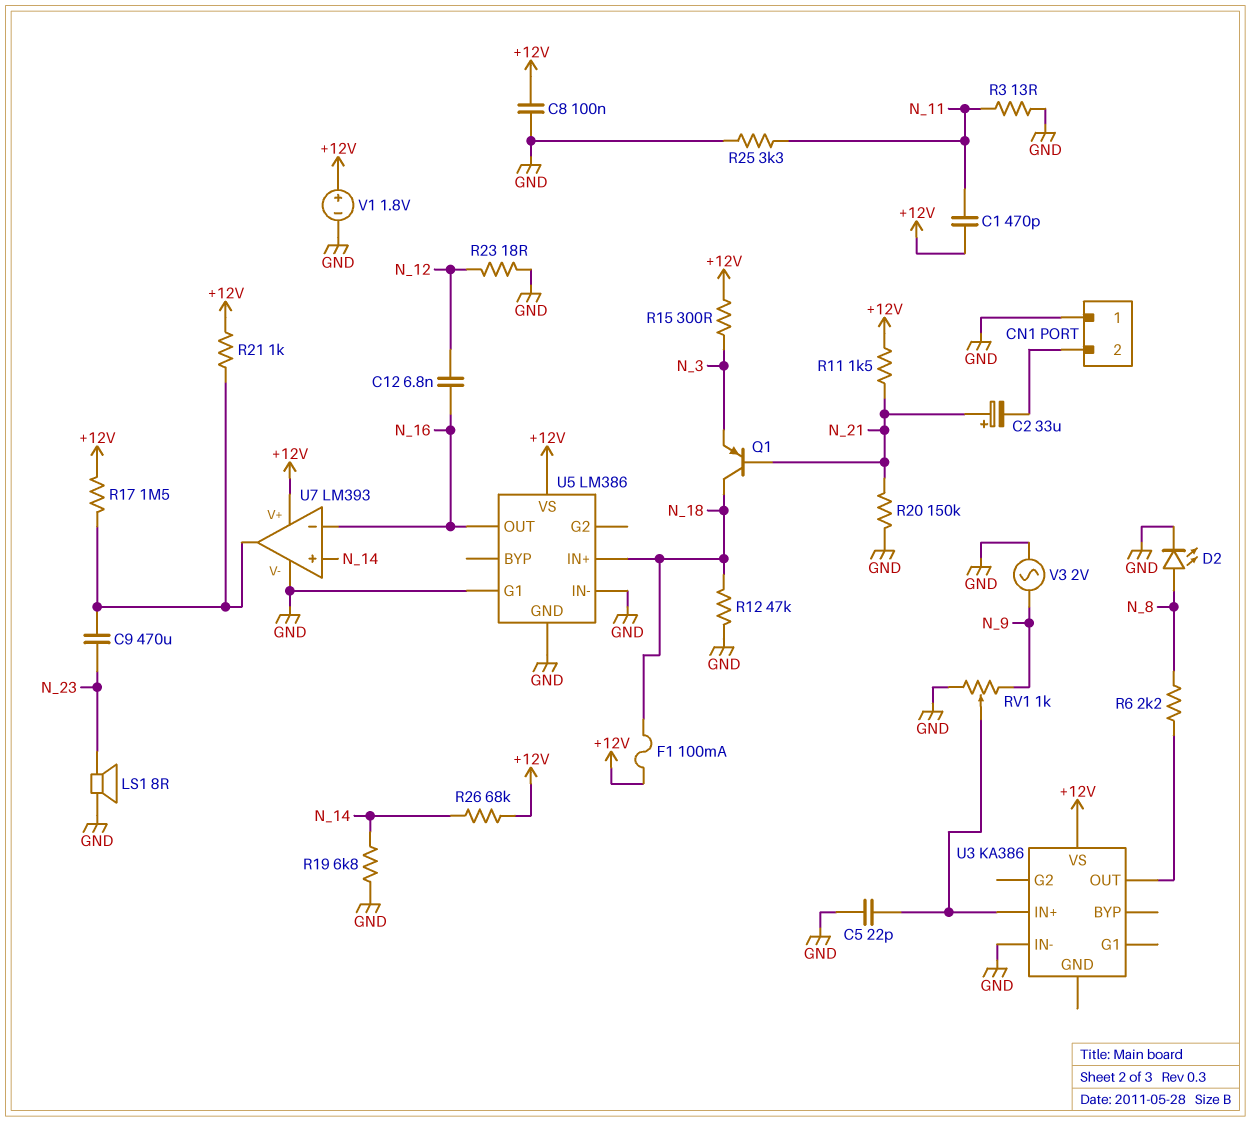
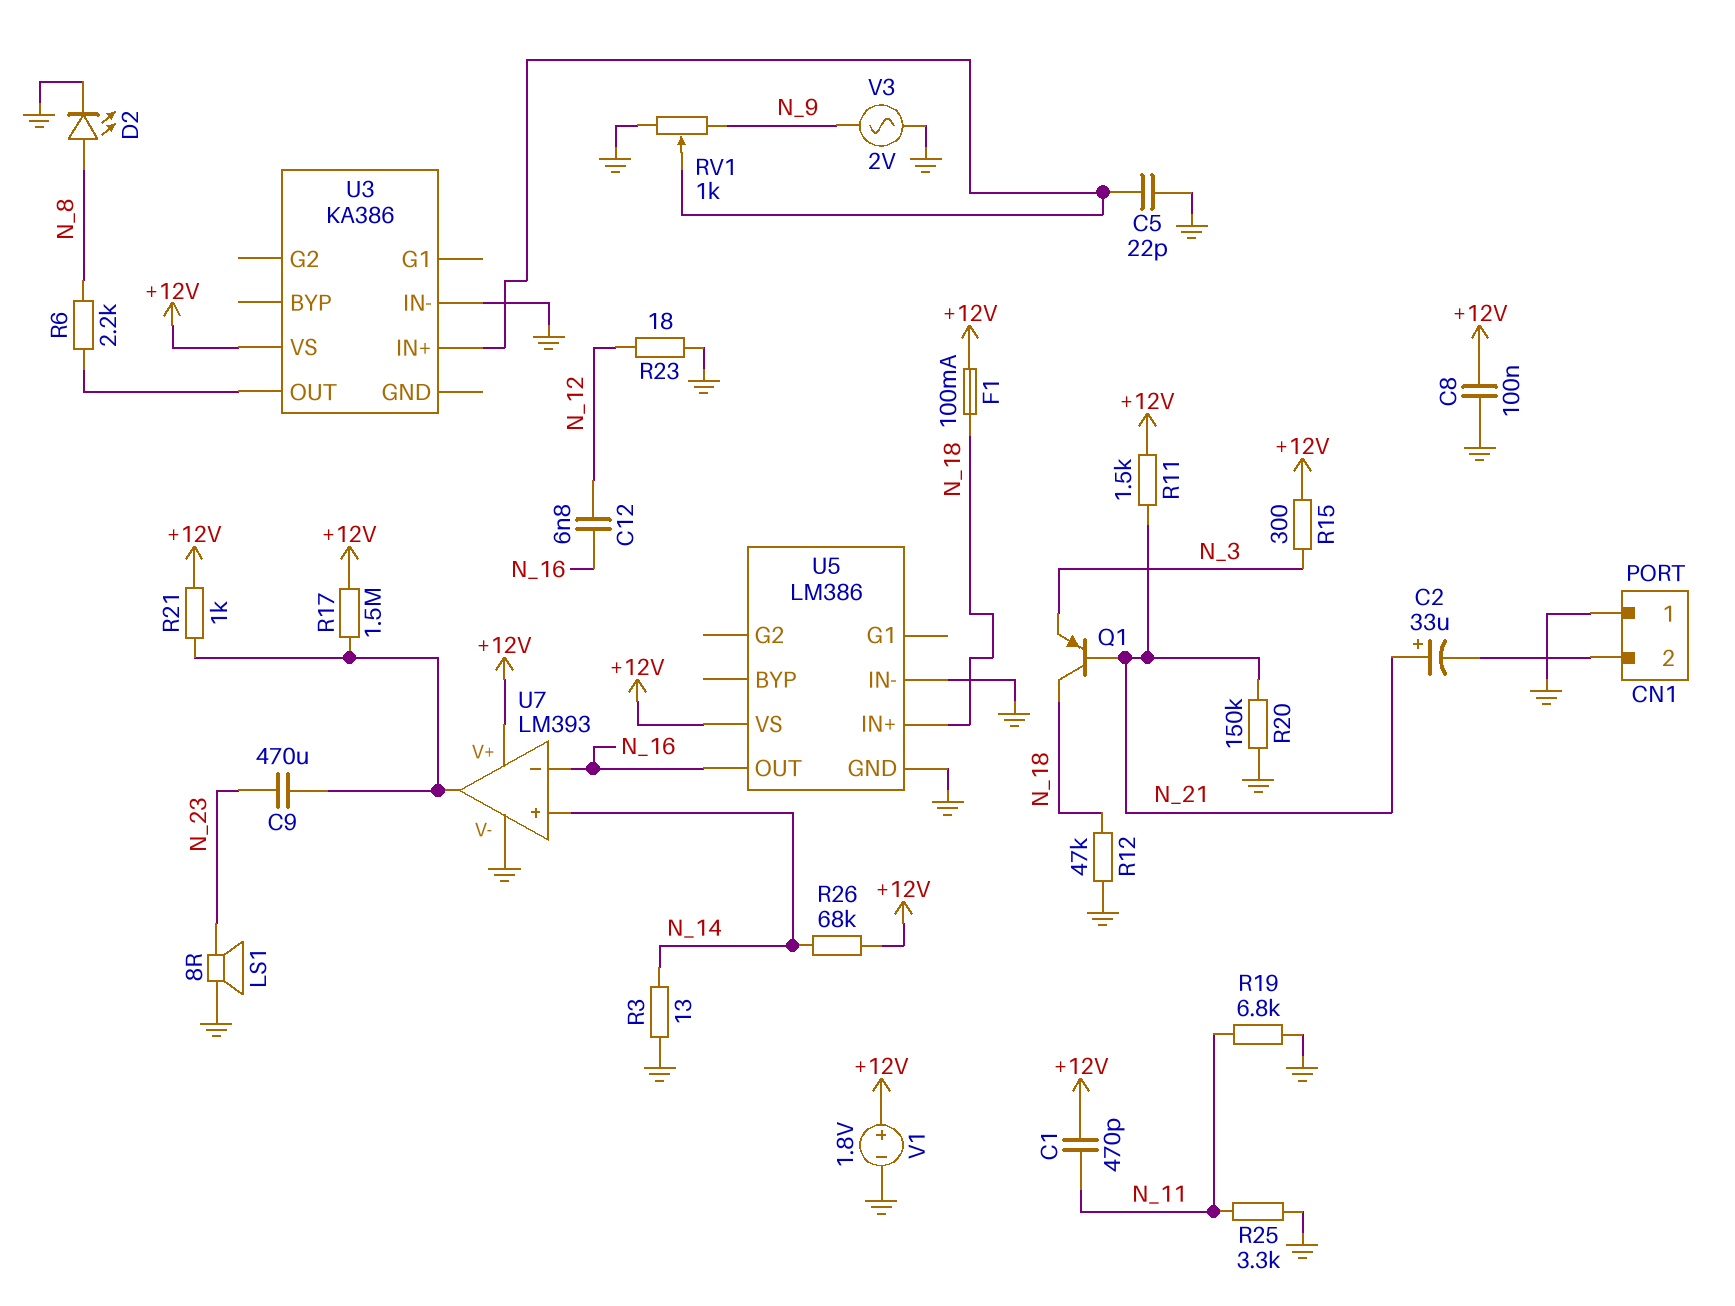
R3: 13 (GND, N_11) -> 13 (GND, N_14)
R19: 6.8k (GND, N_14) -> 6.8k (GND, N_11)
U5 pin G1: GND -> none

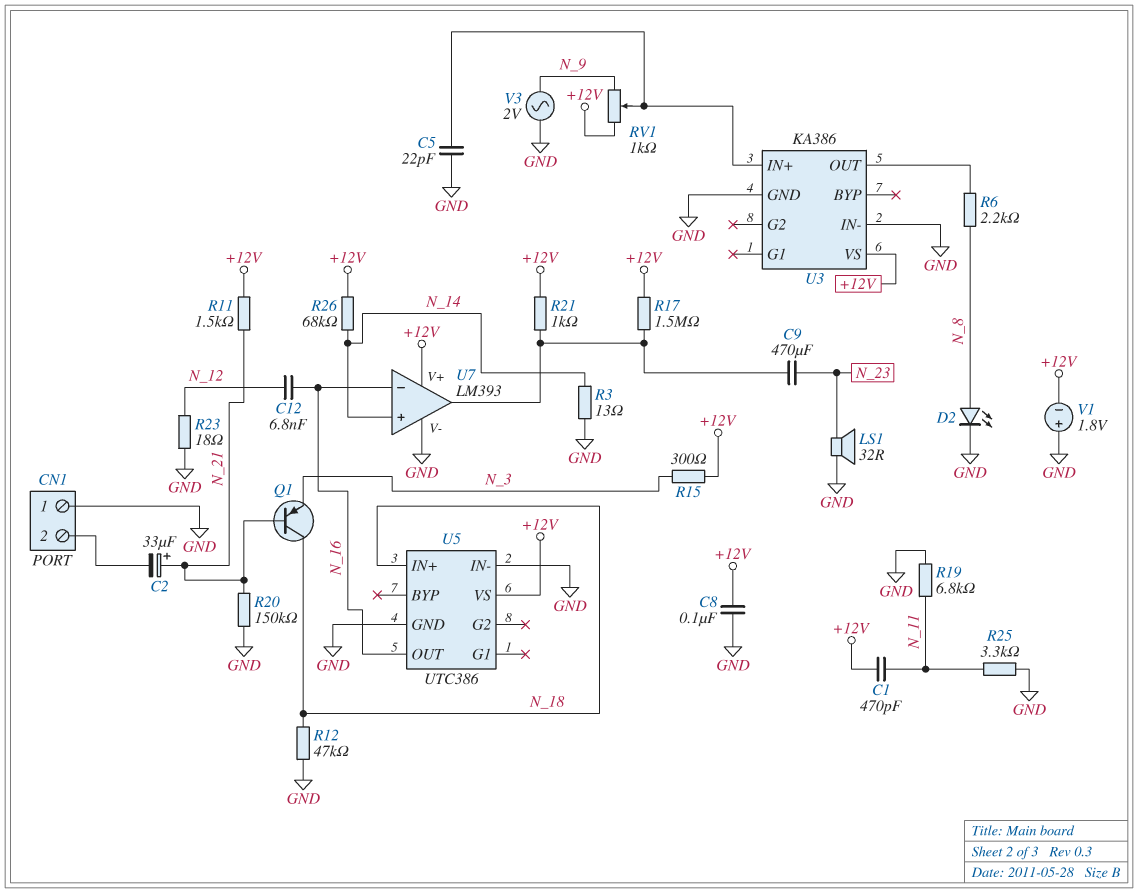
F1: 100mA (+12V, N_18) -> none
LS1: speaker 8R (GND, N_23) -> speaker 32R (GND, N_23)
RV1: 1k (GND, N_9, wiper U3/IN+) -> 1k (+12V, N_9, wiper U3/IN+)
U3 pin GND: none -> GND
U5: LM386 -> UTC386
V1: 1.8V (plus +12V, minus GND) -> 1.8V (plus GND, minus +12V)

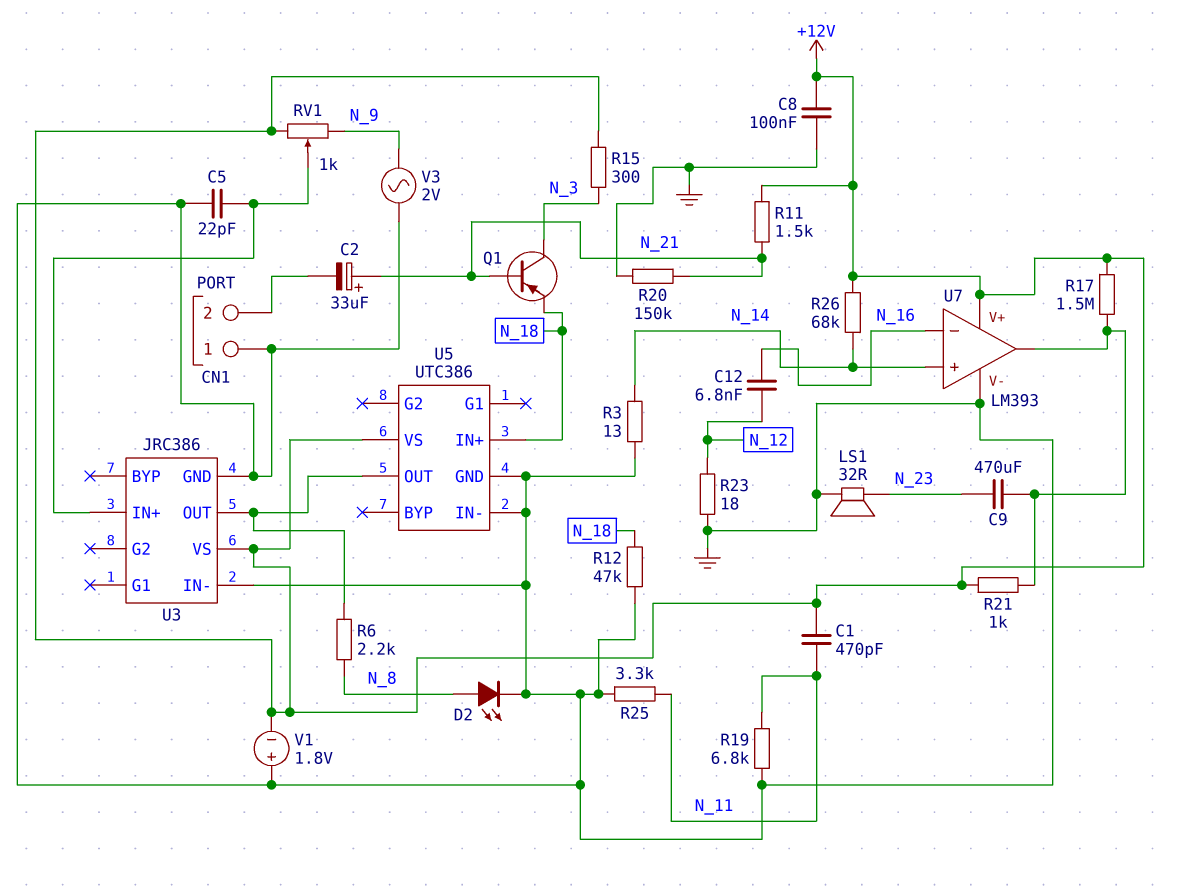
Q1: PNP (B N_21, C N_18, E N_3) -> PNP (B N_21, C N_3, E N_18)
U3: KA386 -> JRC386
U5 pin OUT: N_16 -> U3/OUT

